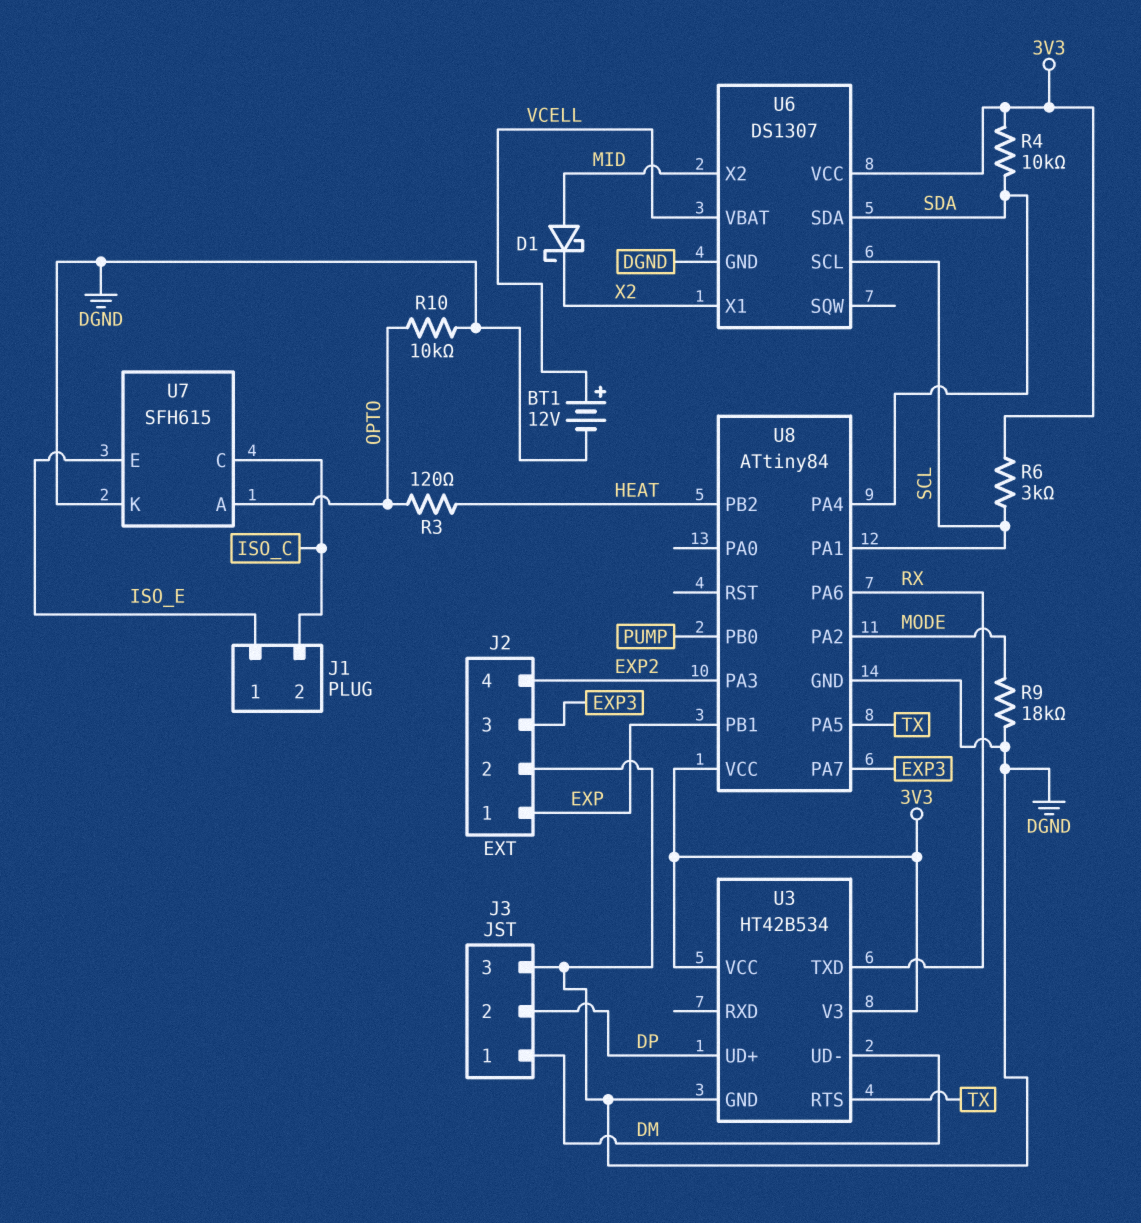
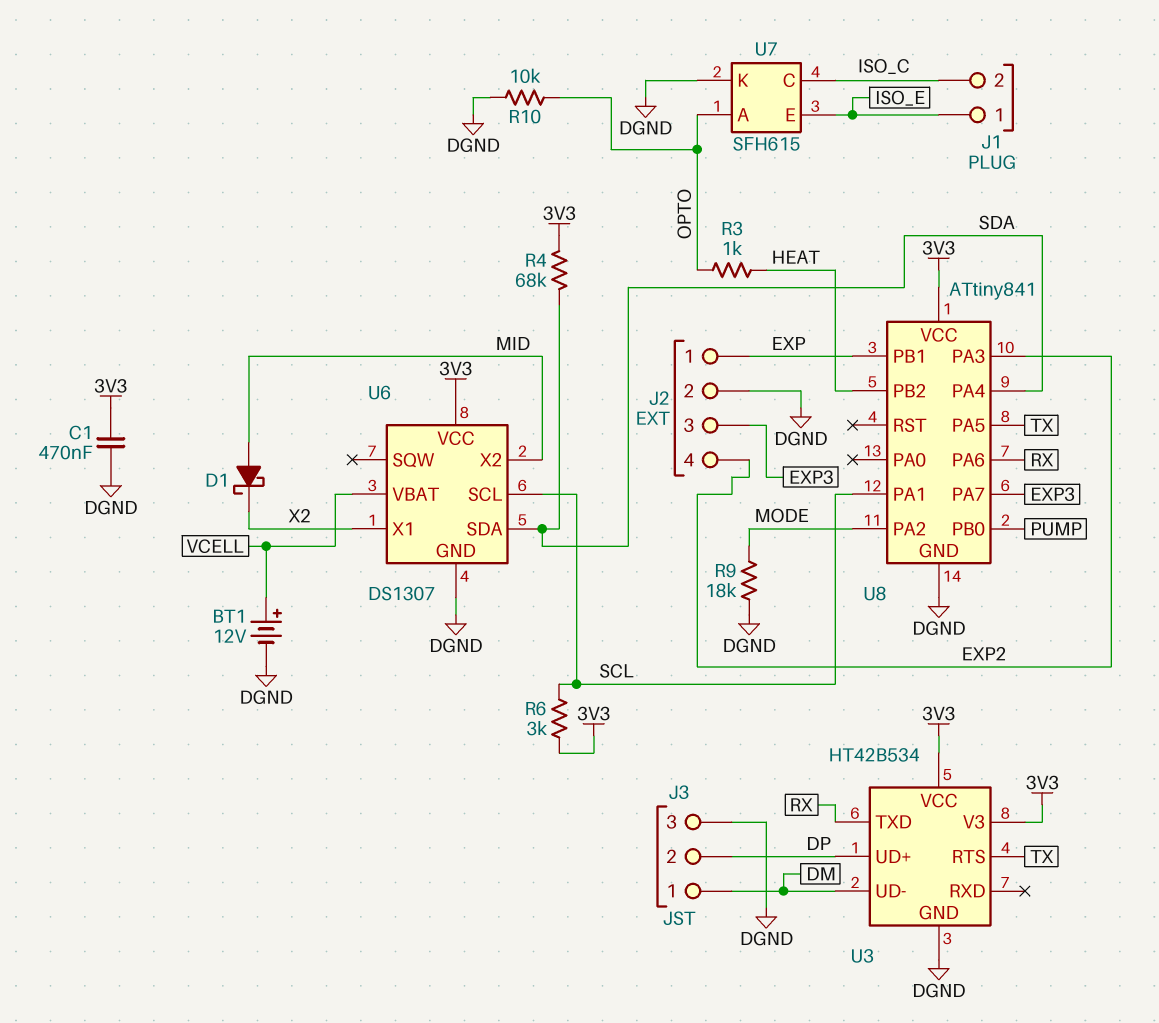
C1: none -> 470nF (3V3, DGND)
R3: 120 (HEAT, OPTO) -> 1k (HEAT, OPTO)
R4: 10k (3V3, SDA) -> 68k (3V3, SDA)
U8: ATtiny84 -> ATtiny841

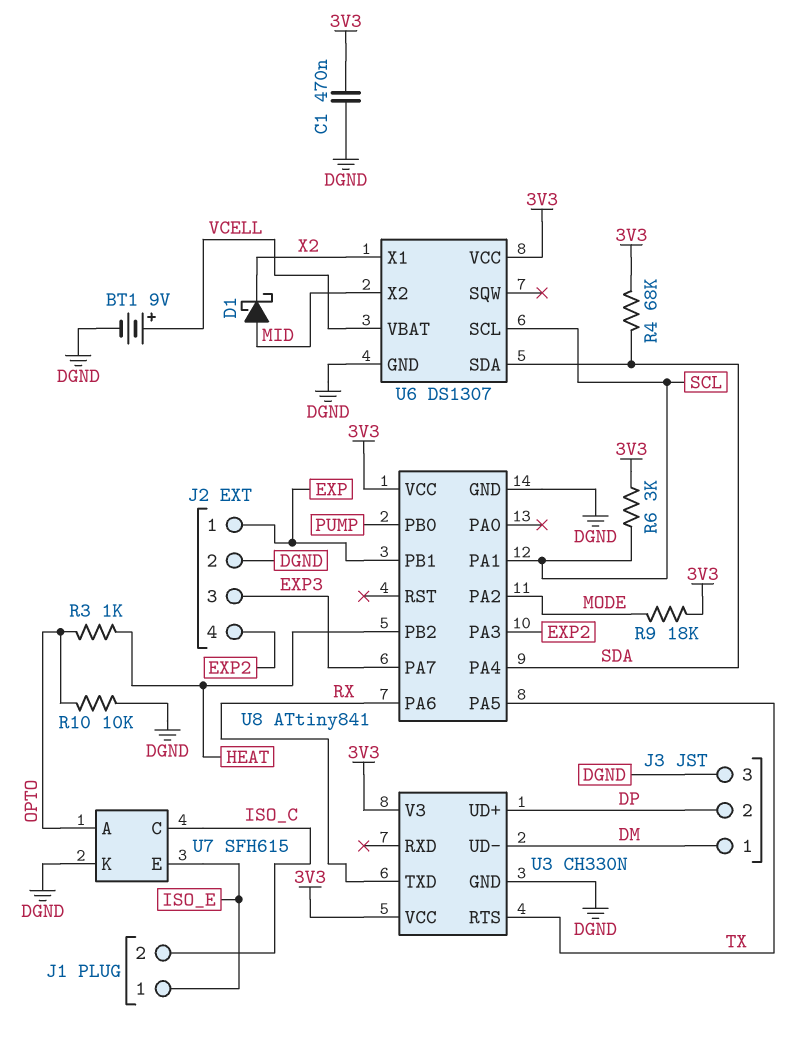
BT1: 12V (plus VCELL, minus DGND) -> 9V (plus VCELL, minus DGND)
R9: 18k (DGND, MODE) -> 18k (3V3, MODE)
U3: HT42B534 -> CH330N

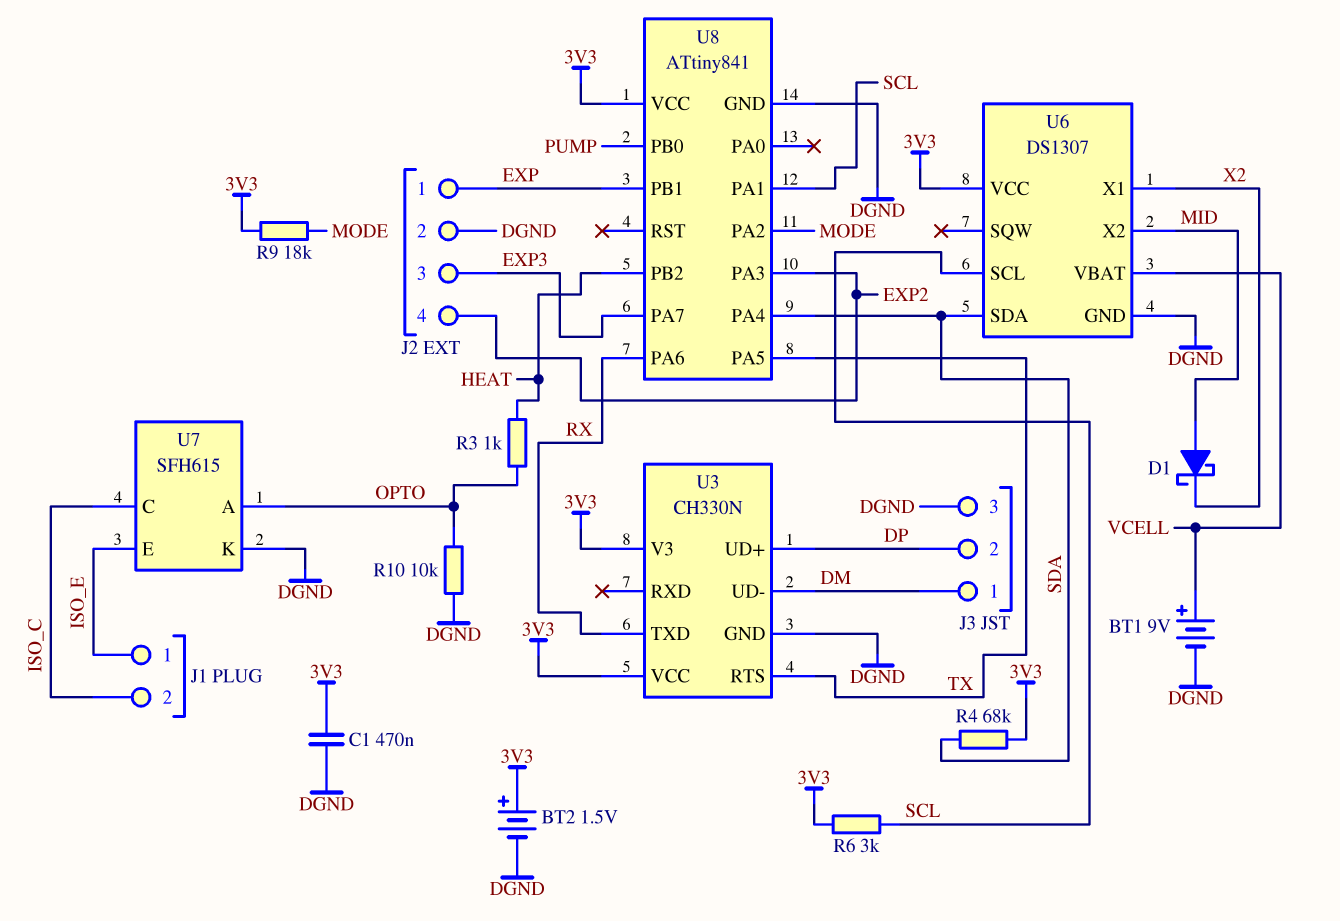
BT2: none -> 1.5V (plus 3V3, minus DGND)

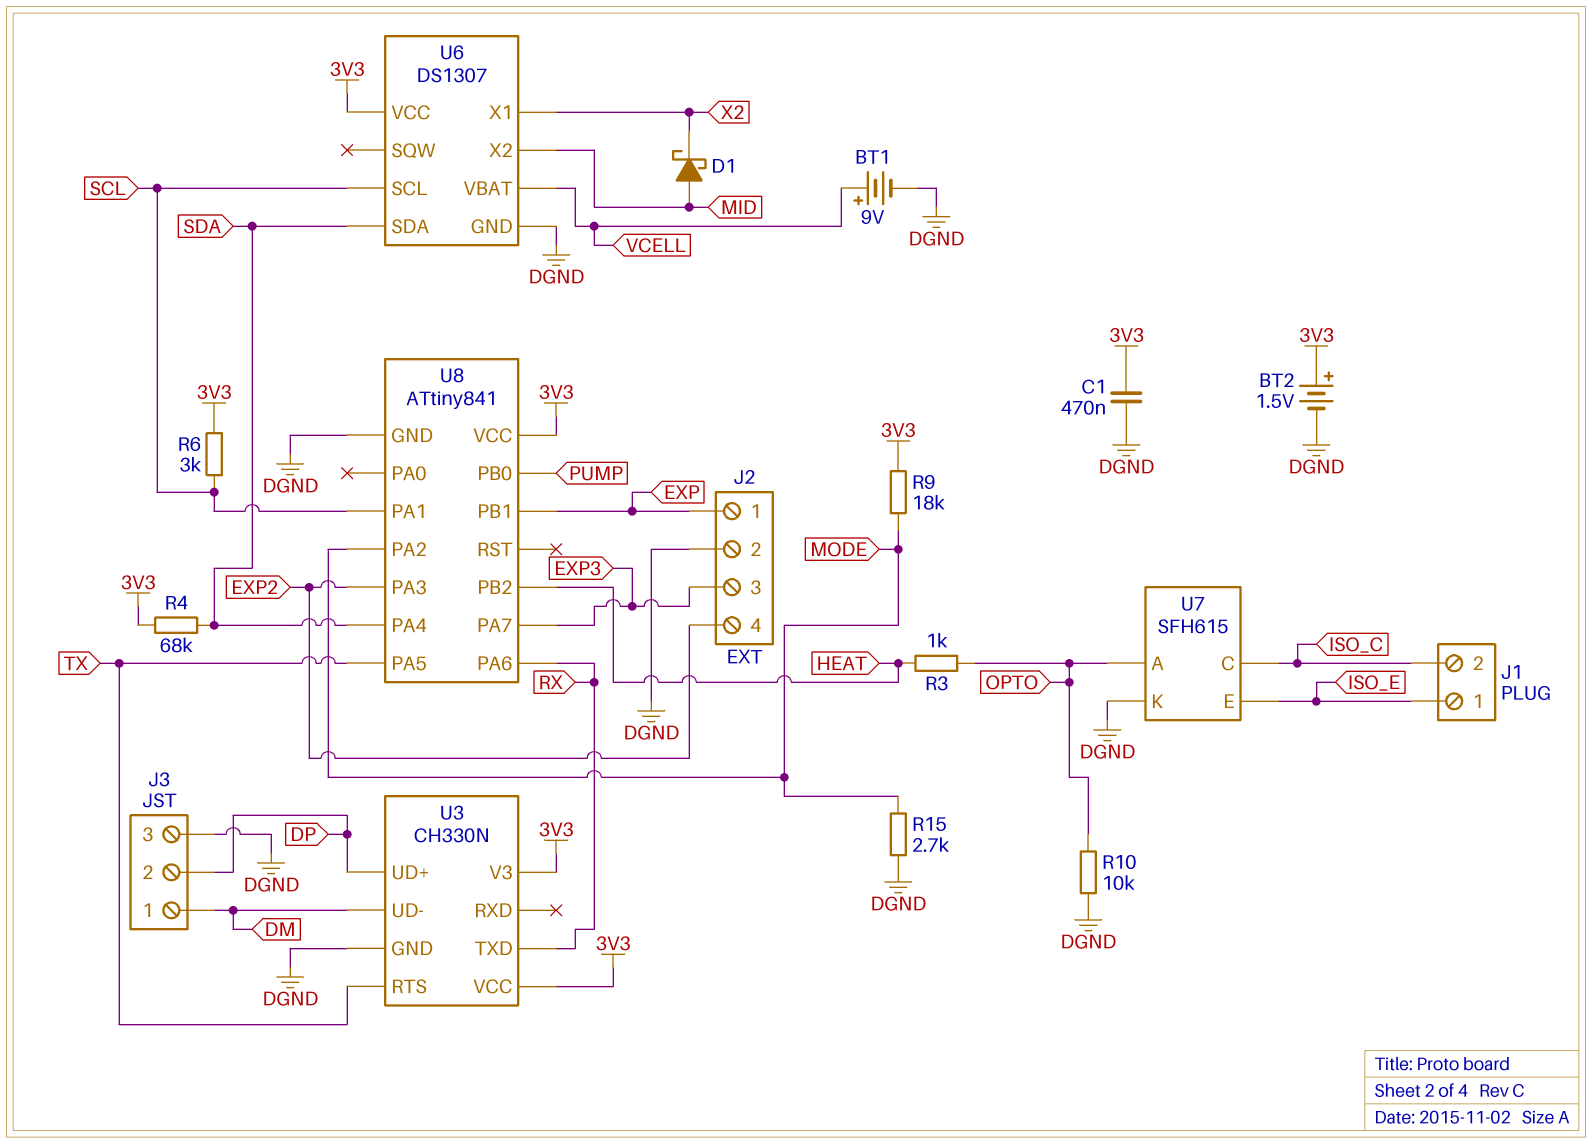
R15: none -> 2.7k (DGND, MODE)

